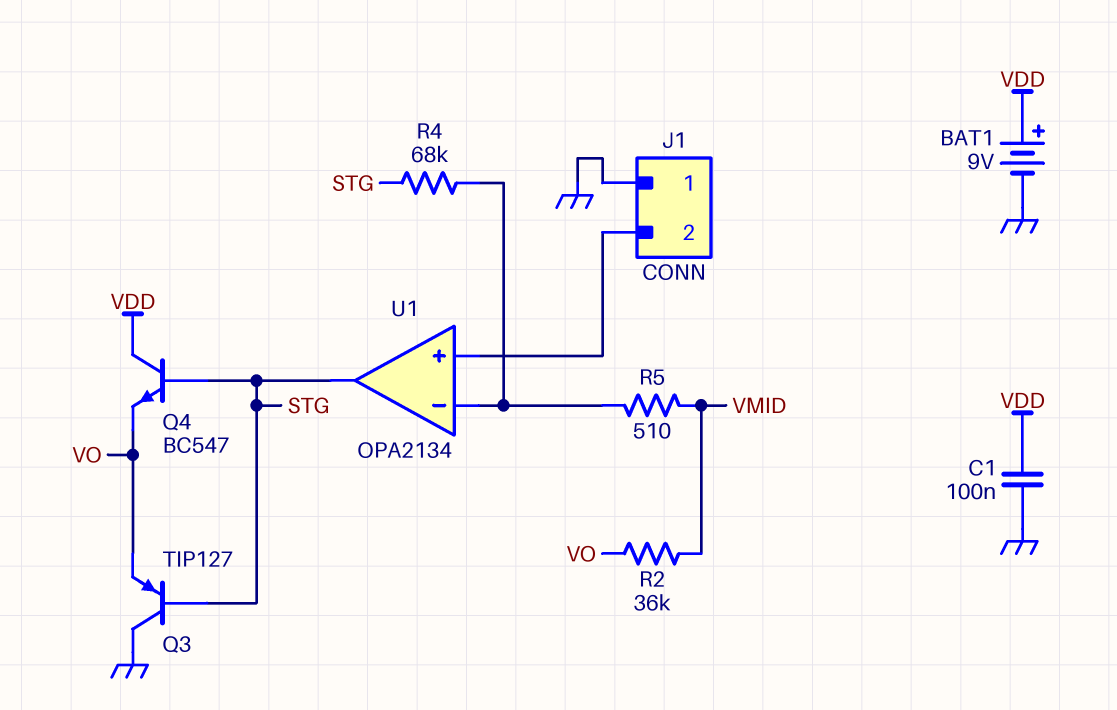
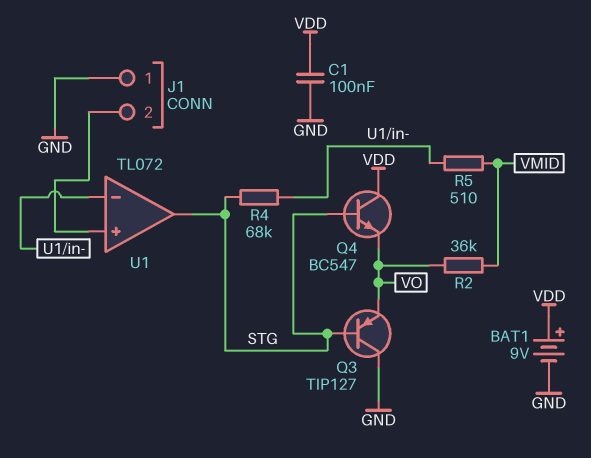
U1: OPA2134 -> TL072

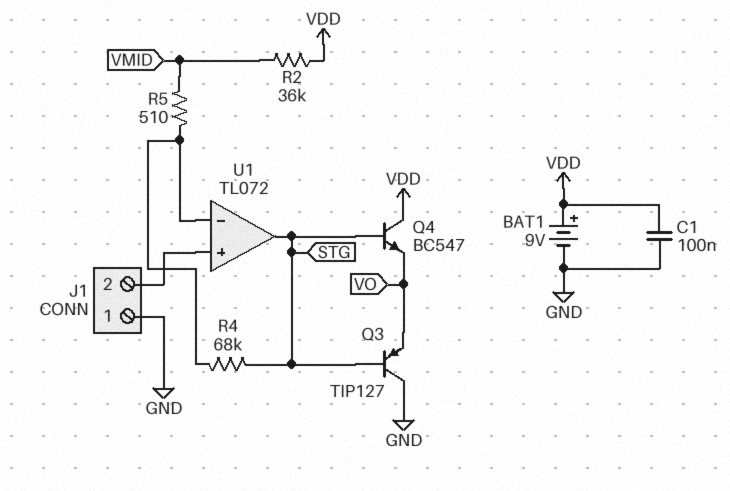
R2: 36k (VMID, VO) -> 36k (VDD, VMID)

